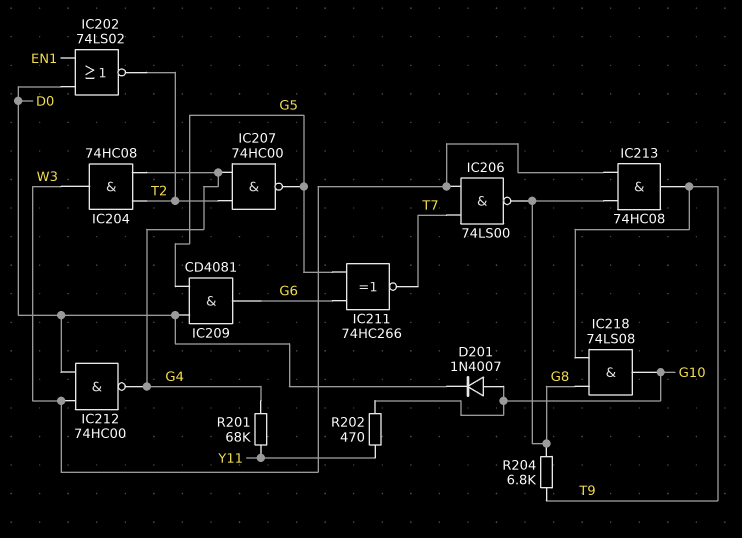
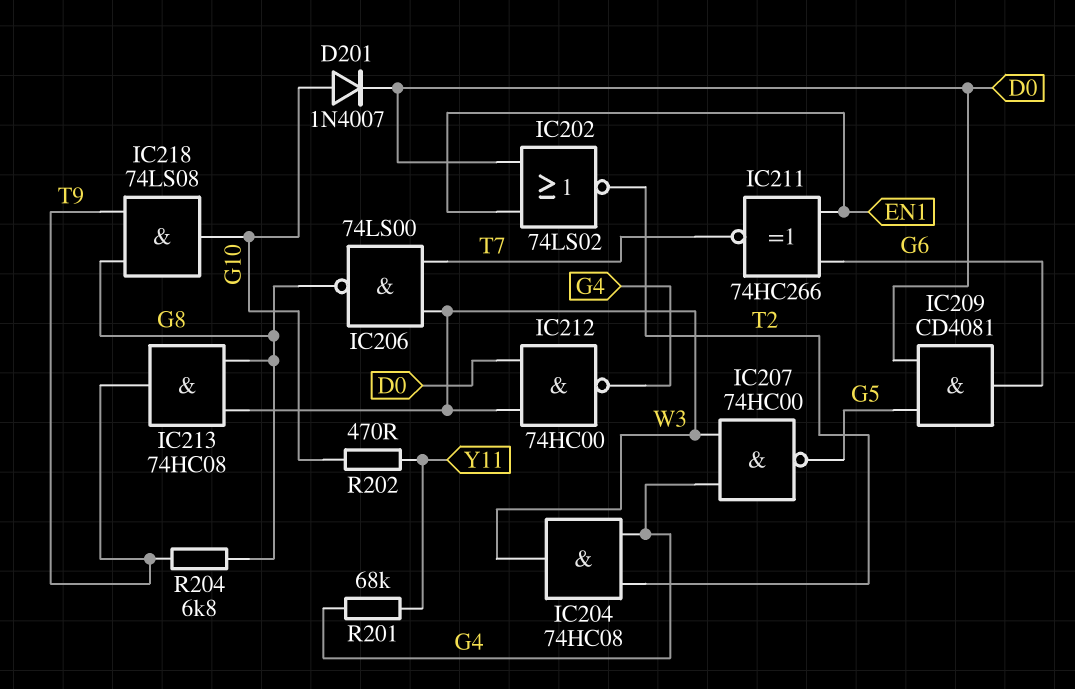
IC207: NAND 74HC00 (in G4, in T2, out G5) -> NAND 74HC00 (in G4, in W3, out G5)
IC211: XNOR 74HC266 (in G5, in G6, out T7) -> XNOR 74HC266 (in EN1, in G6, out T7)

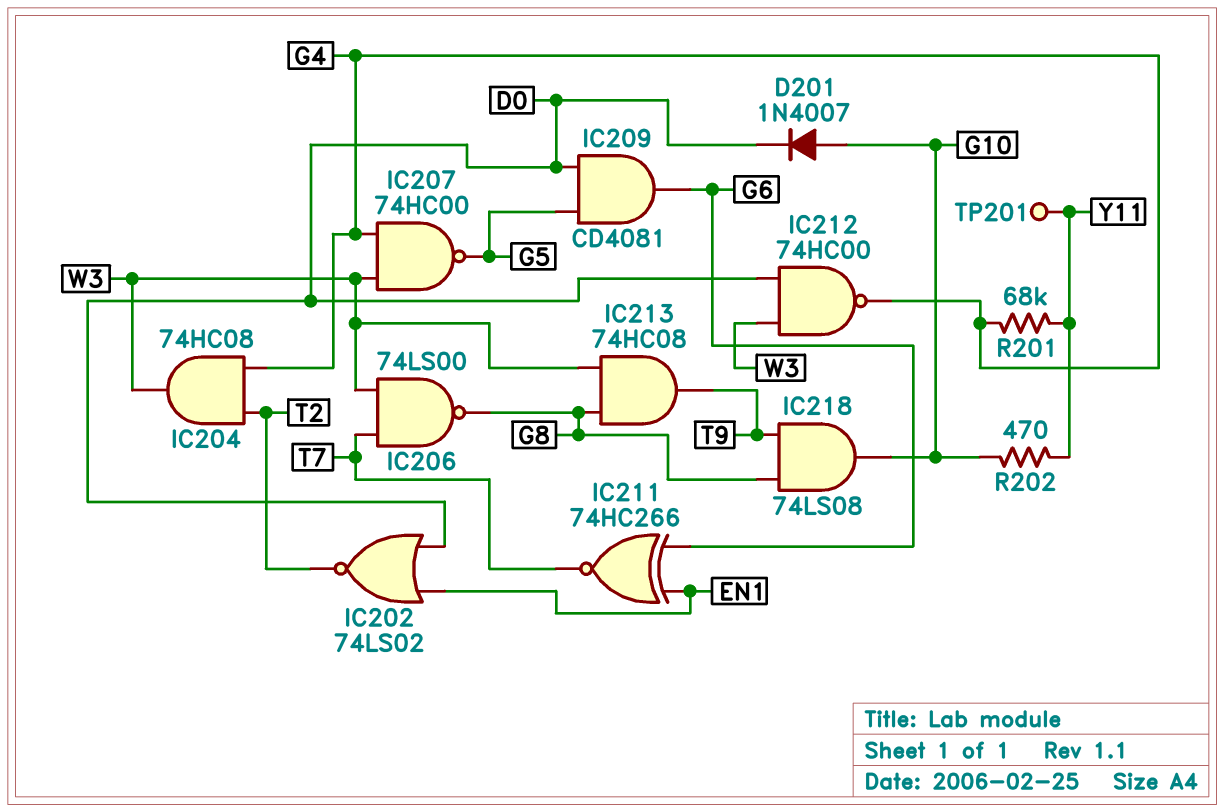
R204: 6.8k (G8, T9) -> none
TP201: none -> test point (Y11)

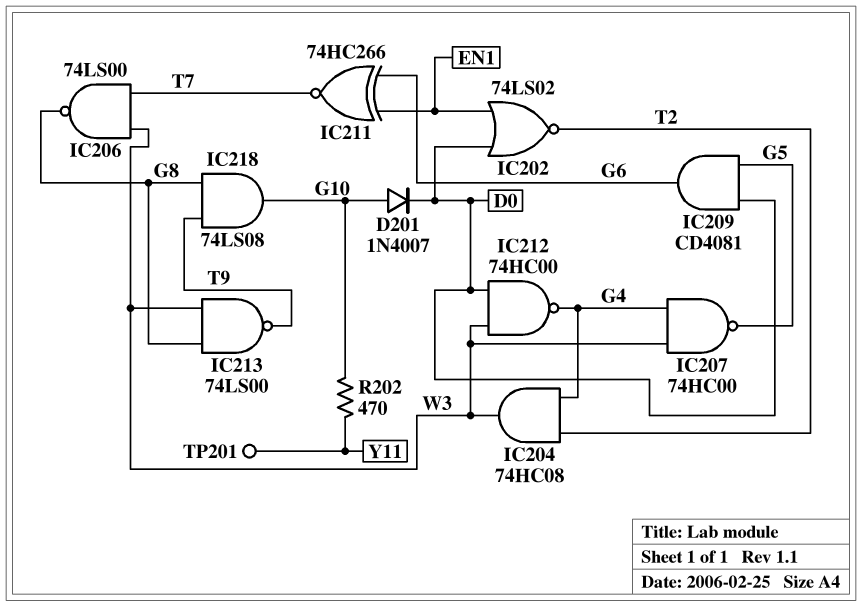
IC213: AND 74HC08 (in G8, in W3, out T9) -> NAND 74LS00 (in G8, in W3, out T9)
R201: 68k (G4, Y11) -> none

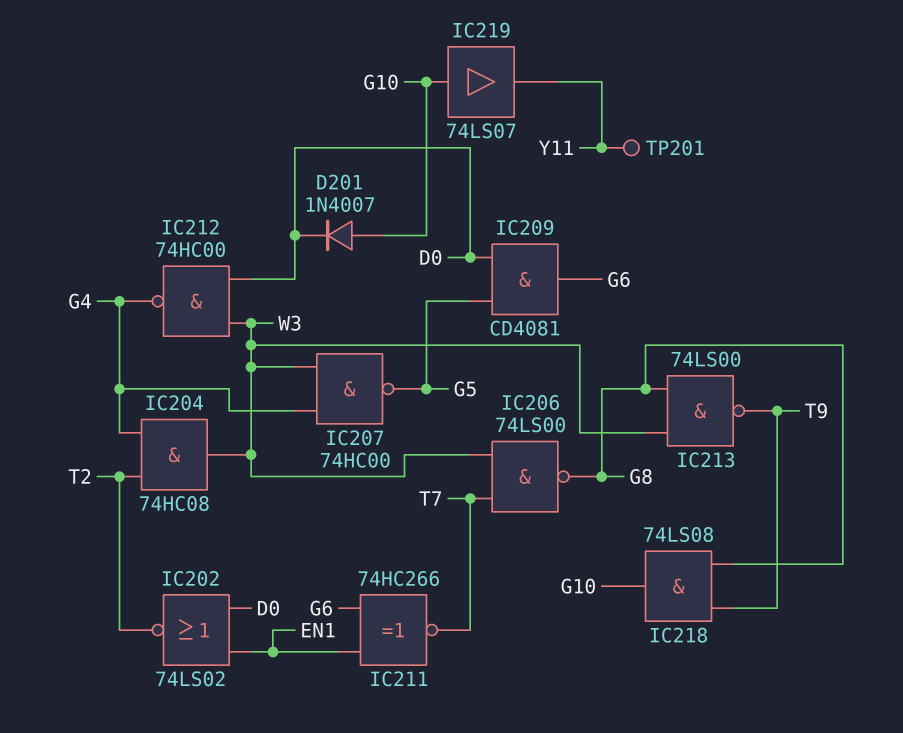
IC219: none -> buffer 74LS07 (in G10, out Y11)
R202: 470 (G10, Y11) -> none

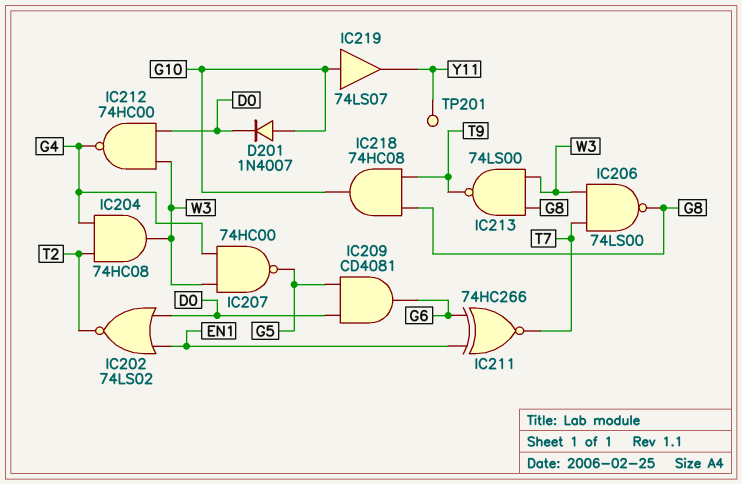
IC218: AND 74LS08 (in G8, in T9, out G10) -> AND 74HC08 (in G8, in T9, out G10)

